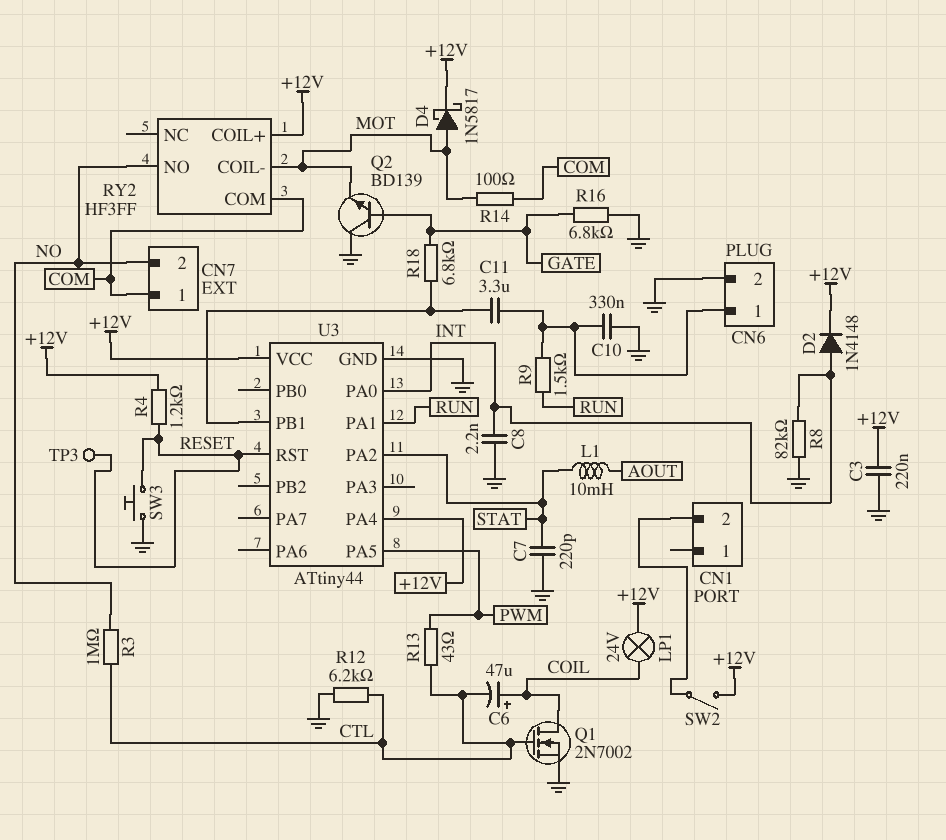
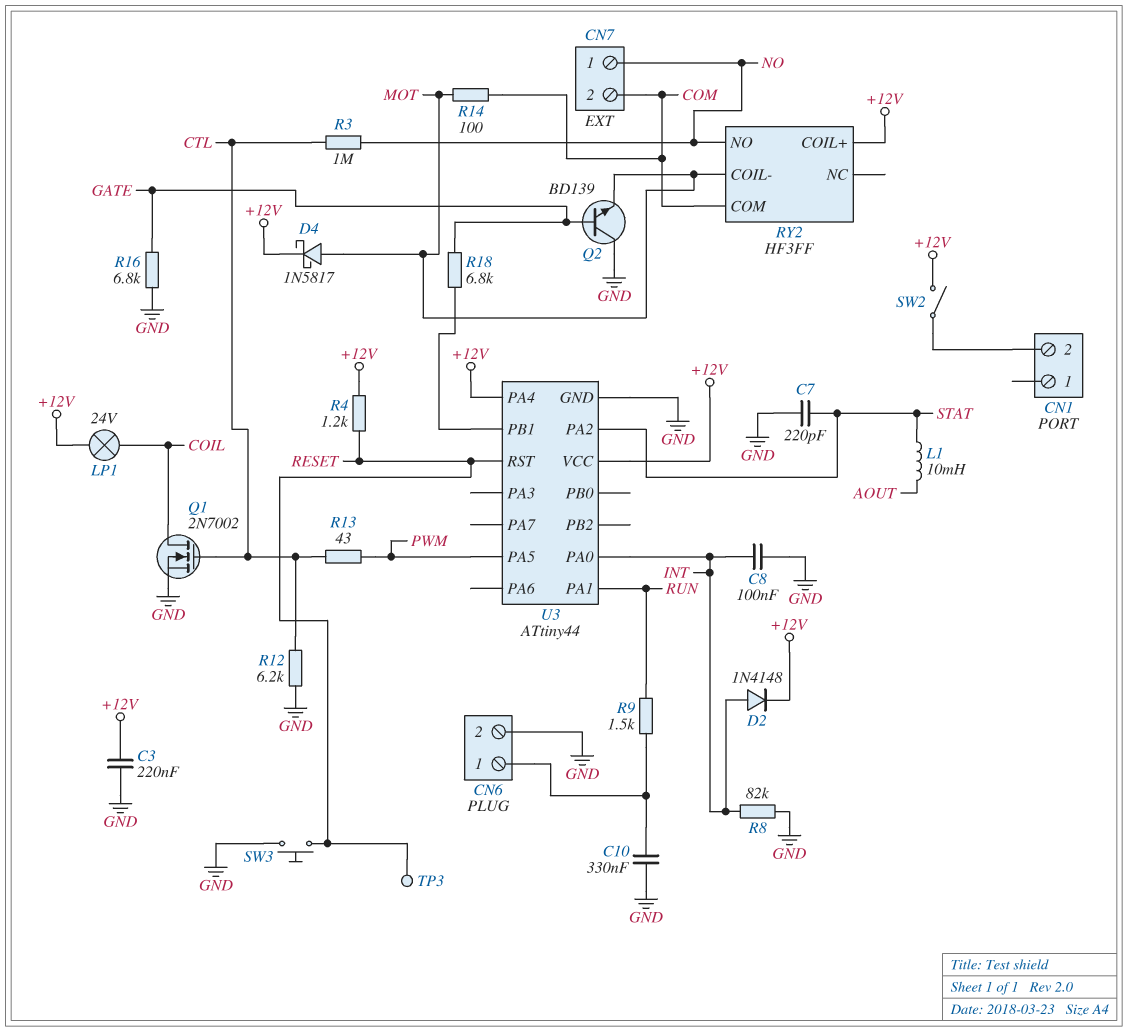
C6: 47uF (plus COIL, minus CTL) -> none
C8: 2.2nF (GND, INT) -> 100nF (GND, INT)
C11: 3.3uF (CN6/1, U3/PB1) -> none
CN7 pin 1: COM -> NO
CN7 pin 2: NO -> COM

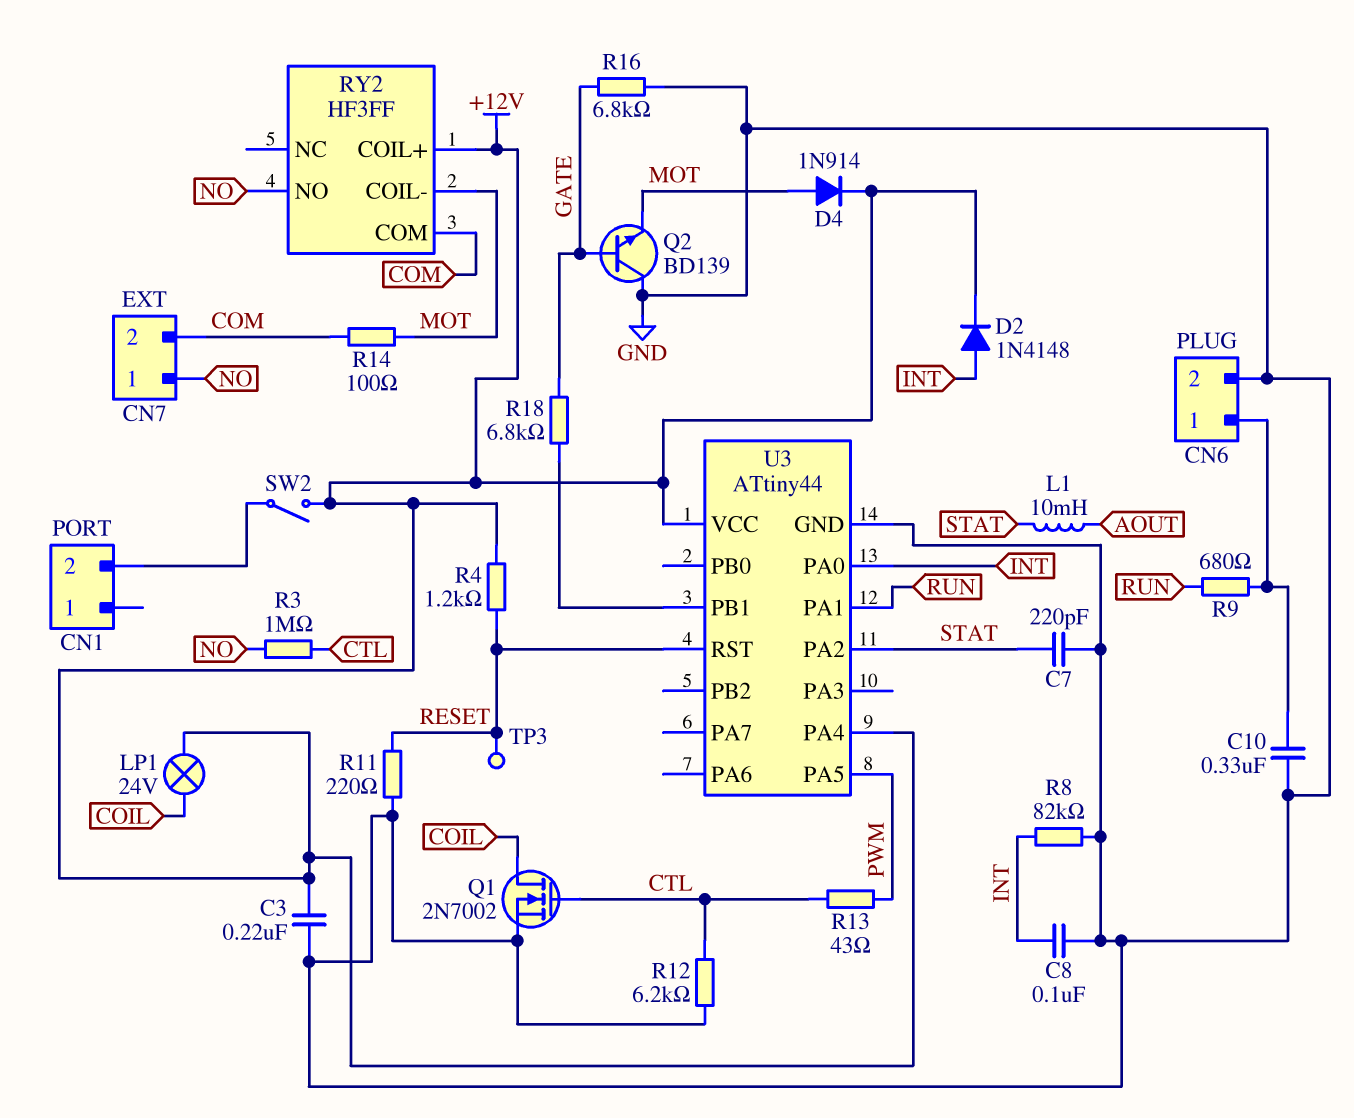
D4: schottky 1N5817 (A MOT, K +12V) -> diode 1N914 (A MOT, K +12V)
R9: 1.5k (CN6/1, RUN) -> 680 (CN6/1, RUN)
R11: none -> 220 (GND, RESET)
SW3: button (GND, RESET) -> none

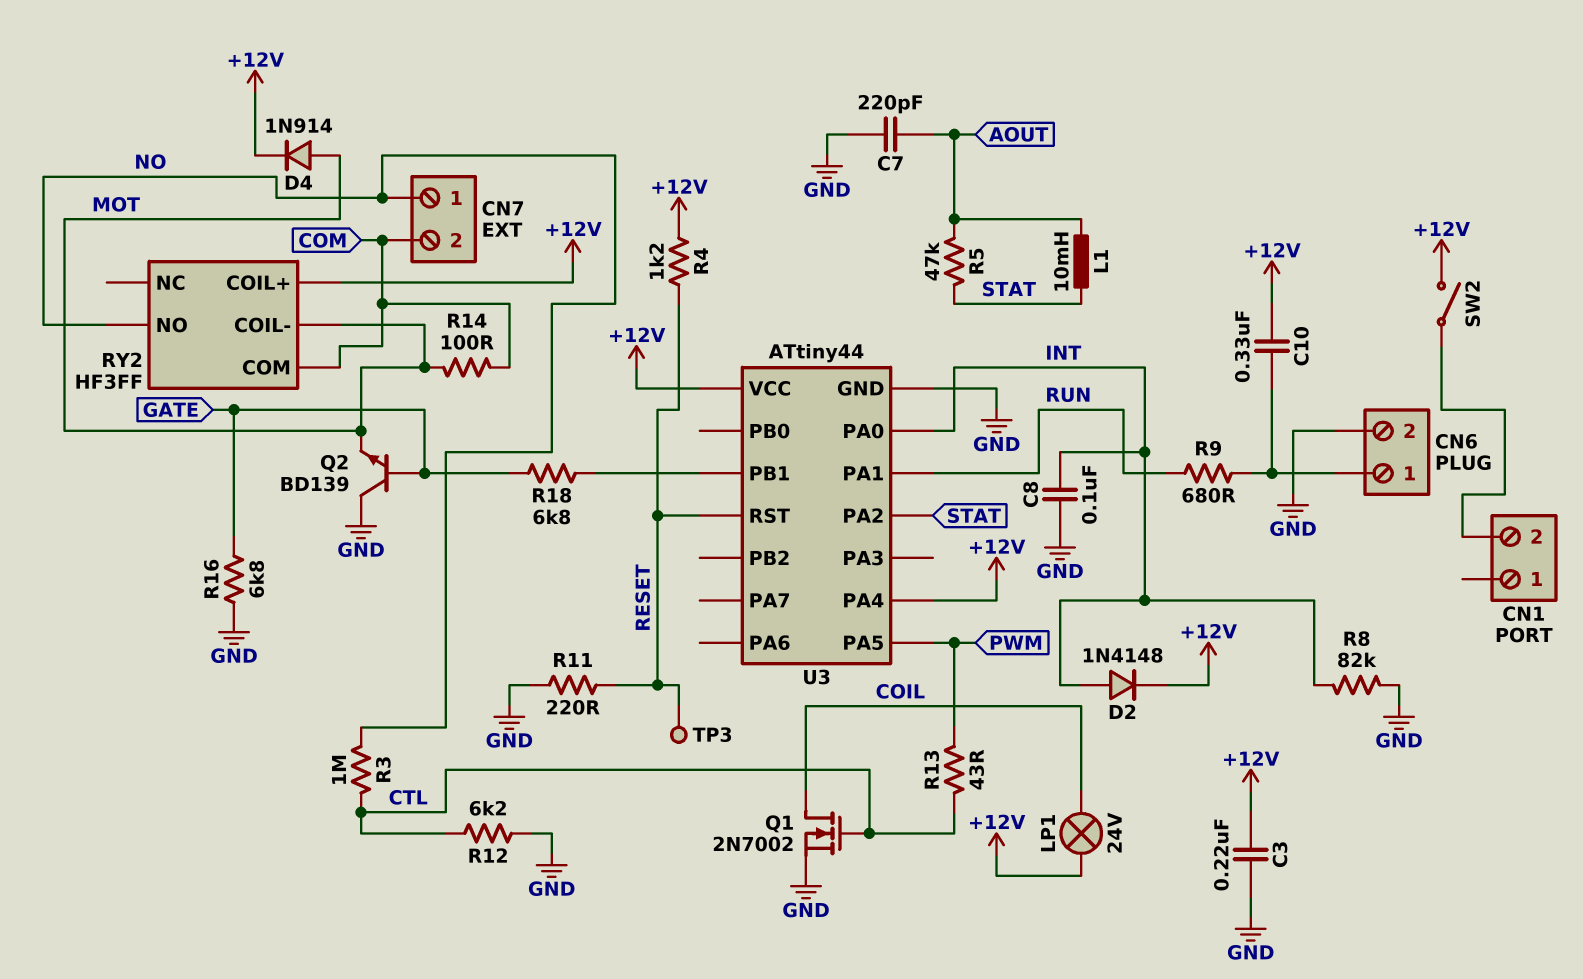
C7: 220pF (GND, STAT) -> 220pF (AOUT, GND)
C10: 330nF (CN6/1, GND) -> 330nF (+12V, CN6/1)
R5: none -> 47k (AOUT, STAT)

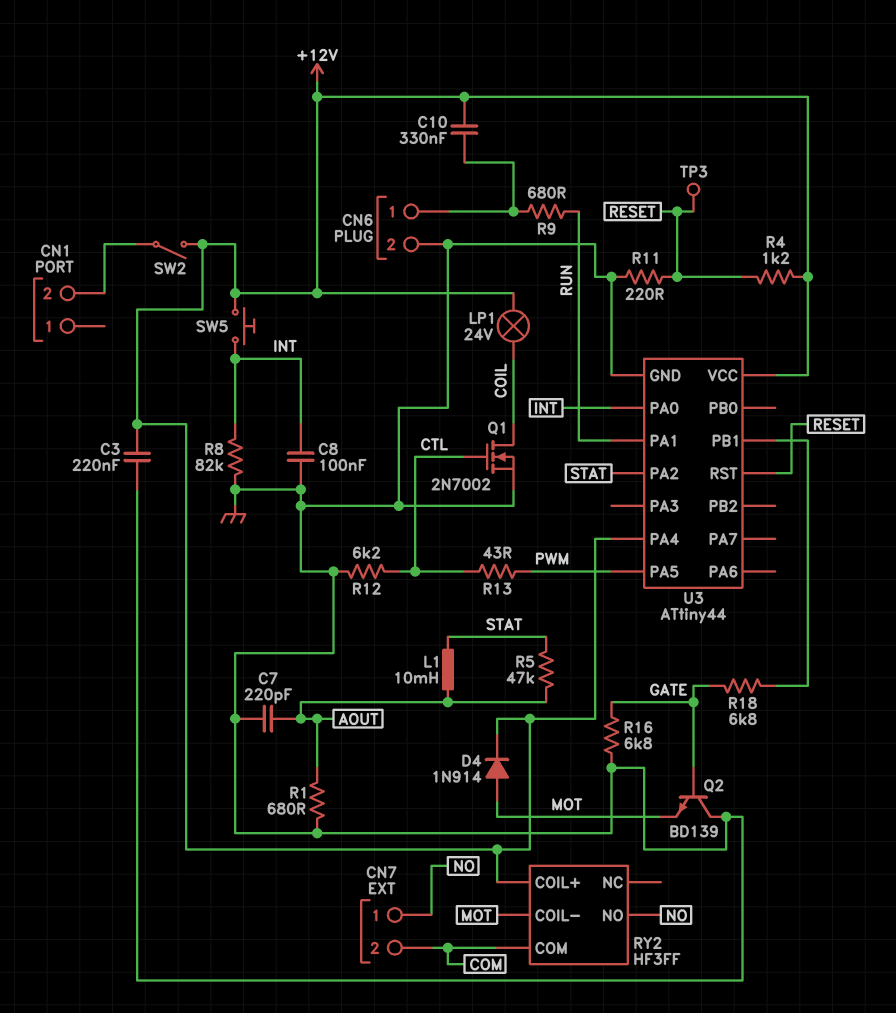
D2: diode 1N4148 (A INT, K +12V) -> none
R1: none -> 680 (AOUT, GND)
R3: 1M (CTL, NO) -> none
R14: 100 (COM, MOT) -> none
SW5: none -> button (+12V, INT)

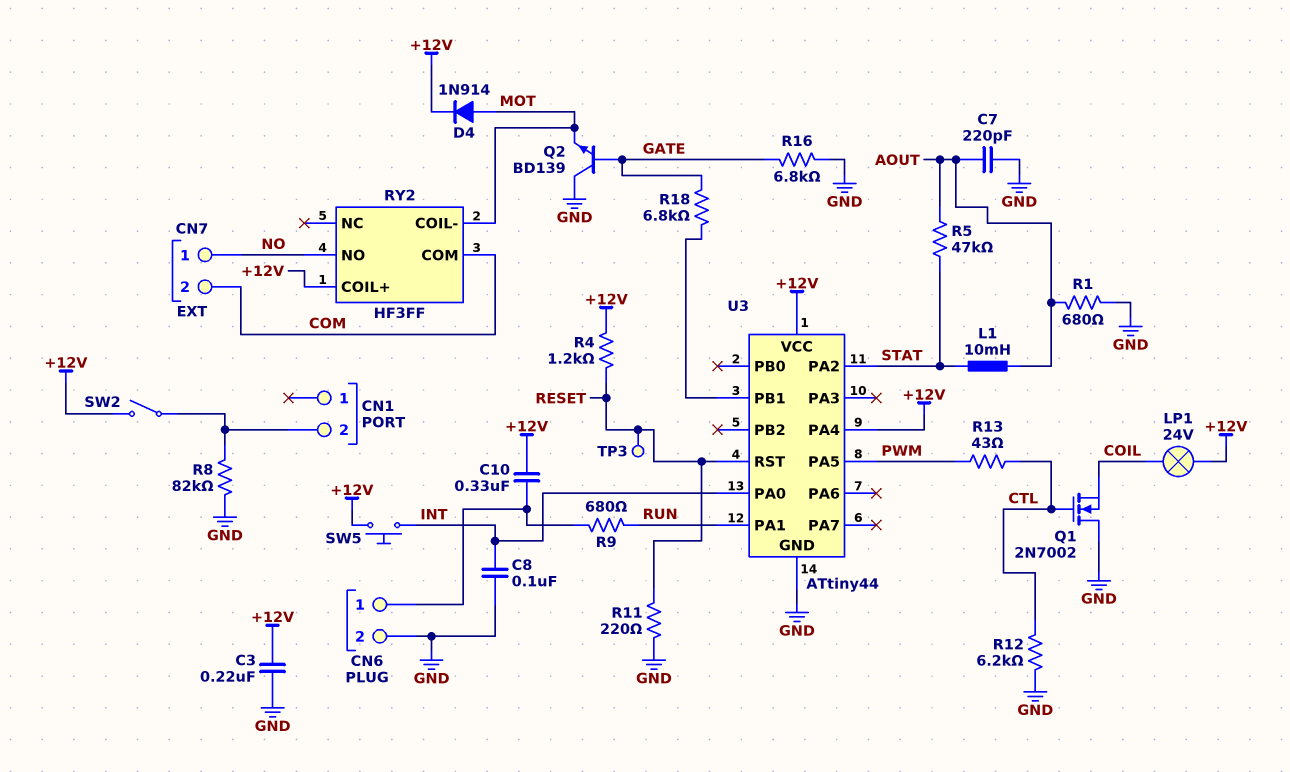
Q1: NMOS 2N7002 (G CTL, D COIL, S GND) -> NMOS 2N7002 (G CTL, D GND, S COIL)
R8: 82k (GND, INT) -> 82k (CN1/2, GND)

